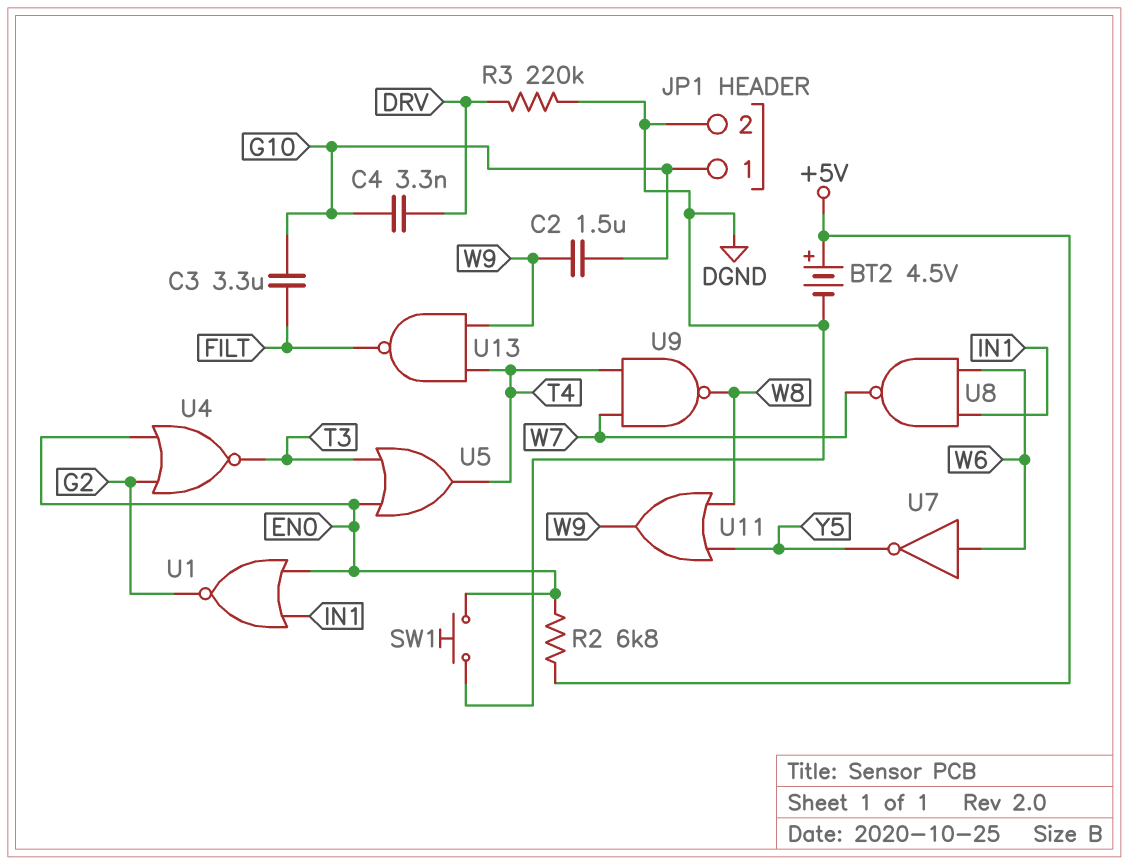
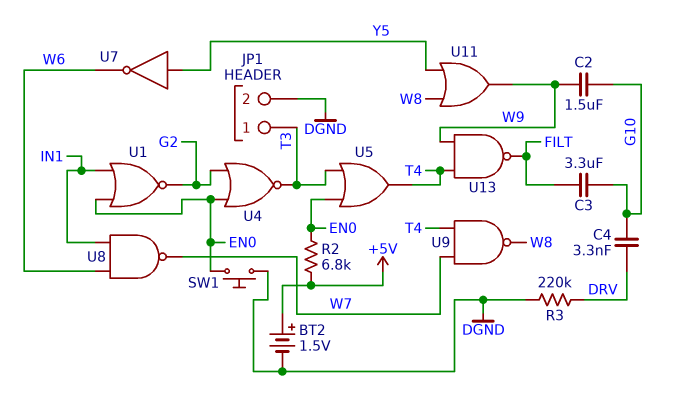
BT2: 4.5V (plus +5V, minus DGND) -> 1.5V (plus +5V, minus DGND)
JP1 pin 1: G10 -> T3
U7: NOT (in W6, out Y5) -> NOT (in Y5, out W6)

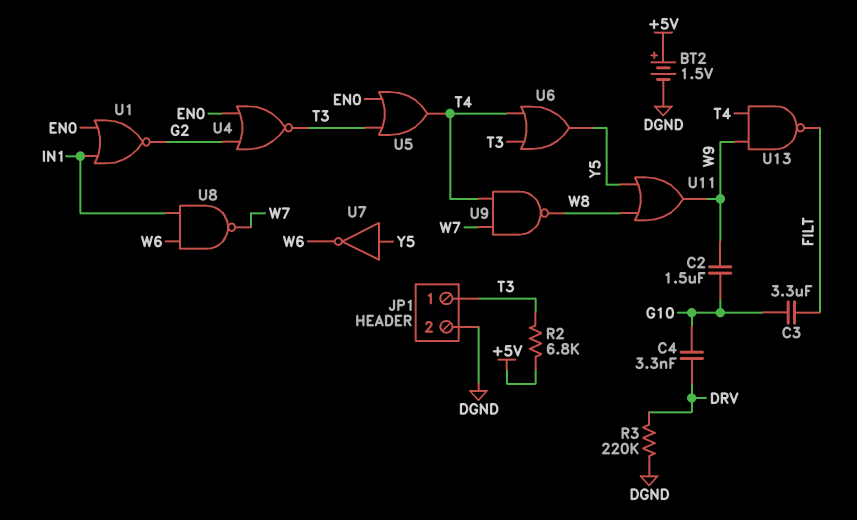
R2: 6.8k (+5V, EN0) -> 6.8k (+5V, T3)
SW1: button (DGND, EN0) -> none
U6: none -> OR (in T3, in T4, out Y5)

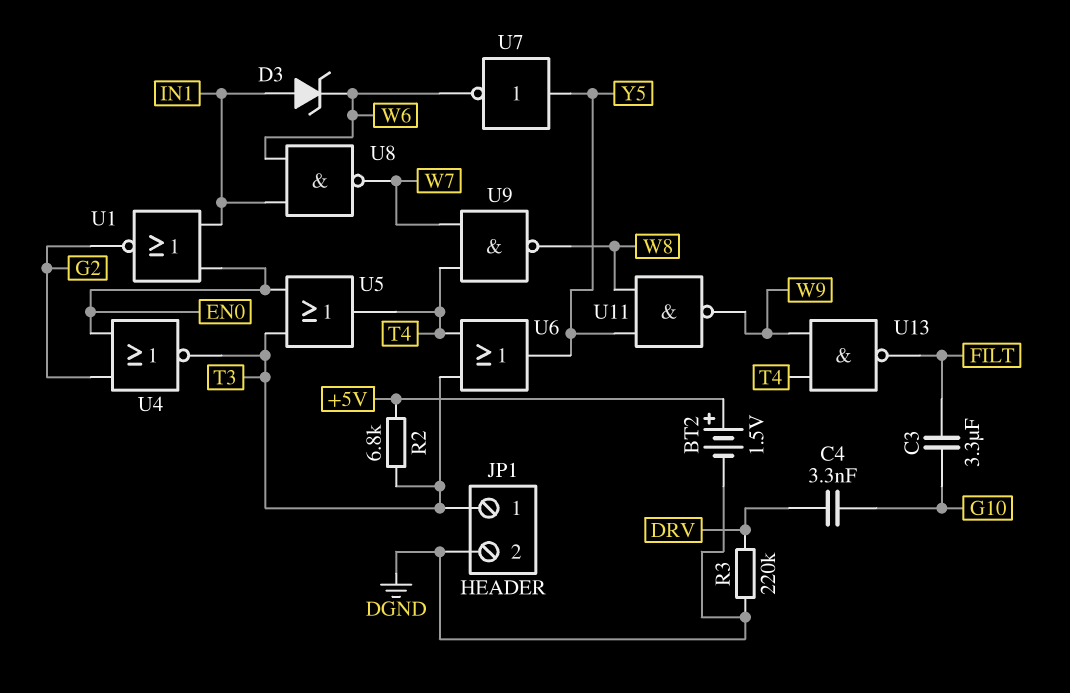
C2: 1.5uF (G10, W9) -> none
D3: none -> zener (A IN1, K W6)
U11: OR (in W8, in Y5, out W9) -> NAND (in W8, in Y5, out W9)

